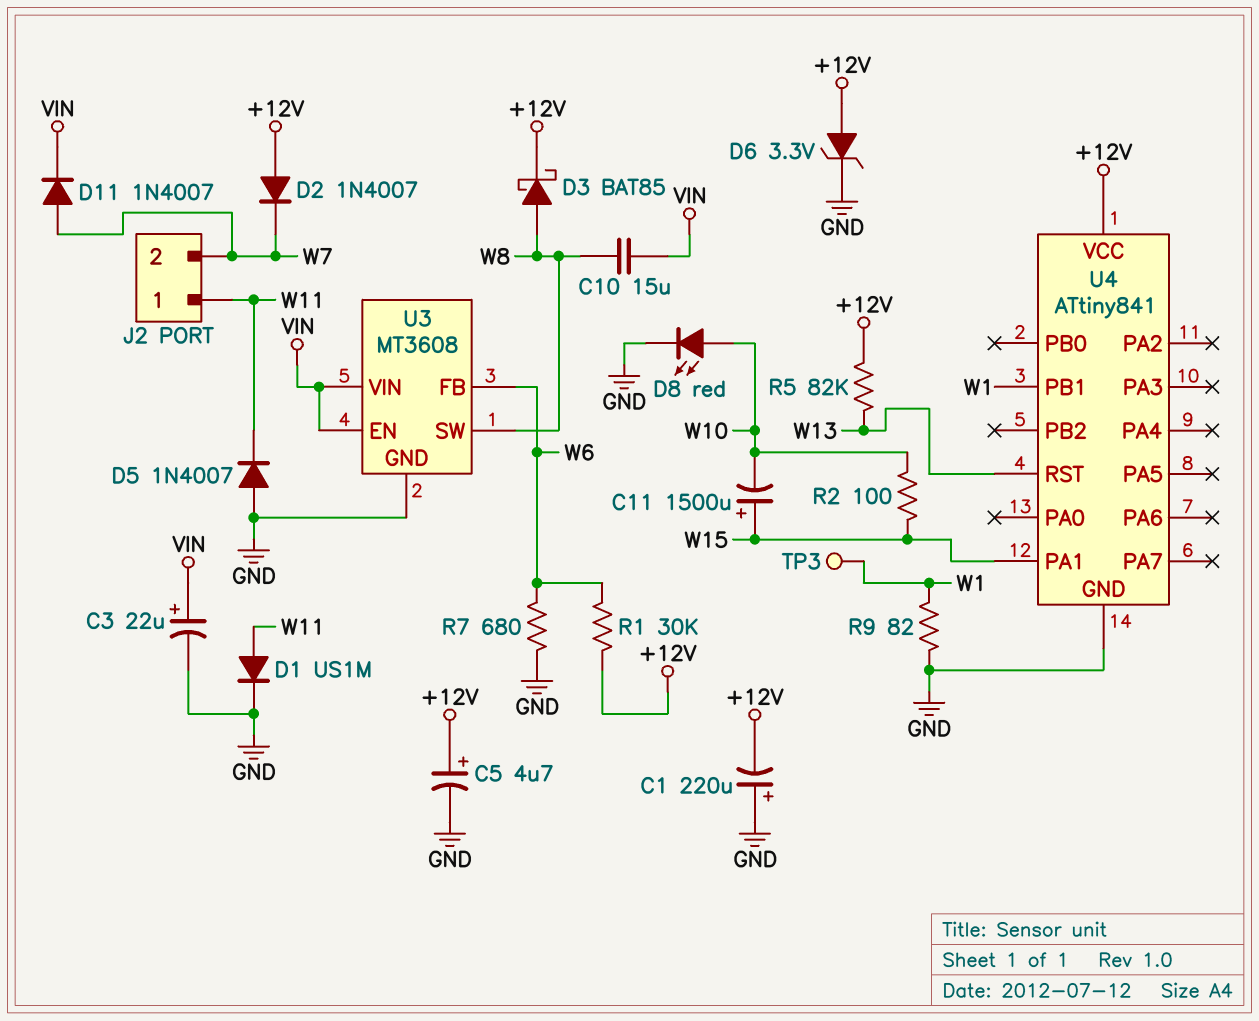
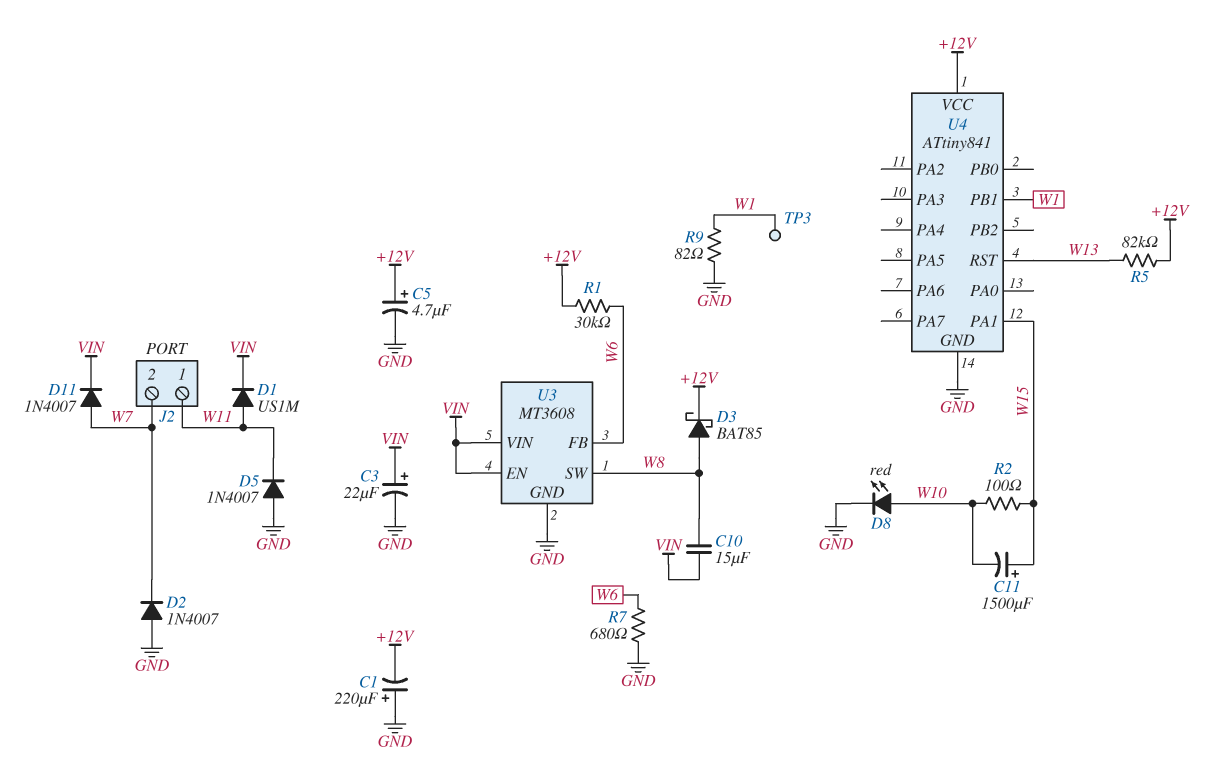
D1: diode US1M (A W11, K GND) -> diode US1M (A W11, K VIN)
D2: diode 1N4007 (A +12V, K W7) -> diode 1N4007 (A GND, K W7)
D6: zener 3.3V (A +12V, K GND) -> none

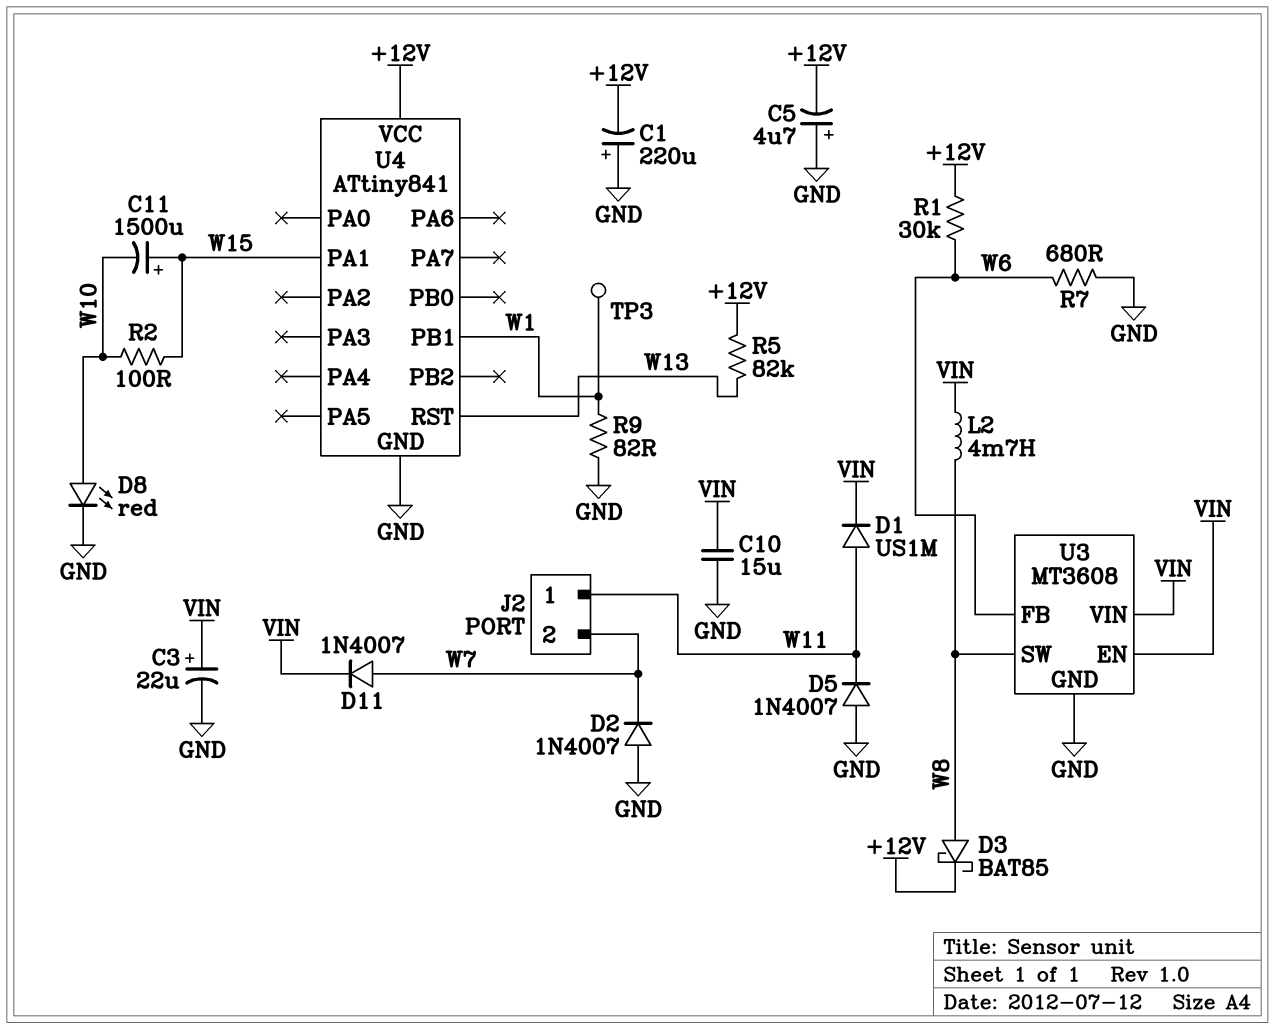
C5: 4.7uF (plus +12V, minus GND) -> 4.7uF (plus GND, minus +12V)
C10: 15uF (VIN, W8) -> 15uF (GND, VIN)
L2: none -> 4.7mH (VIN, W8)

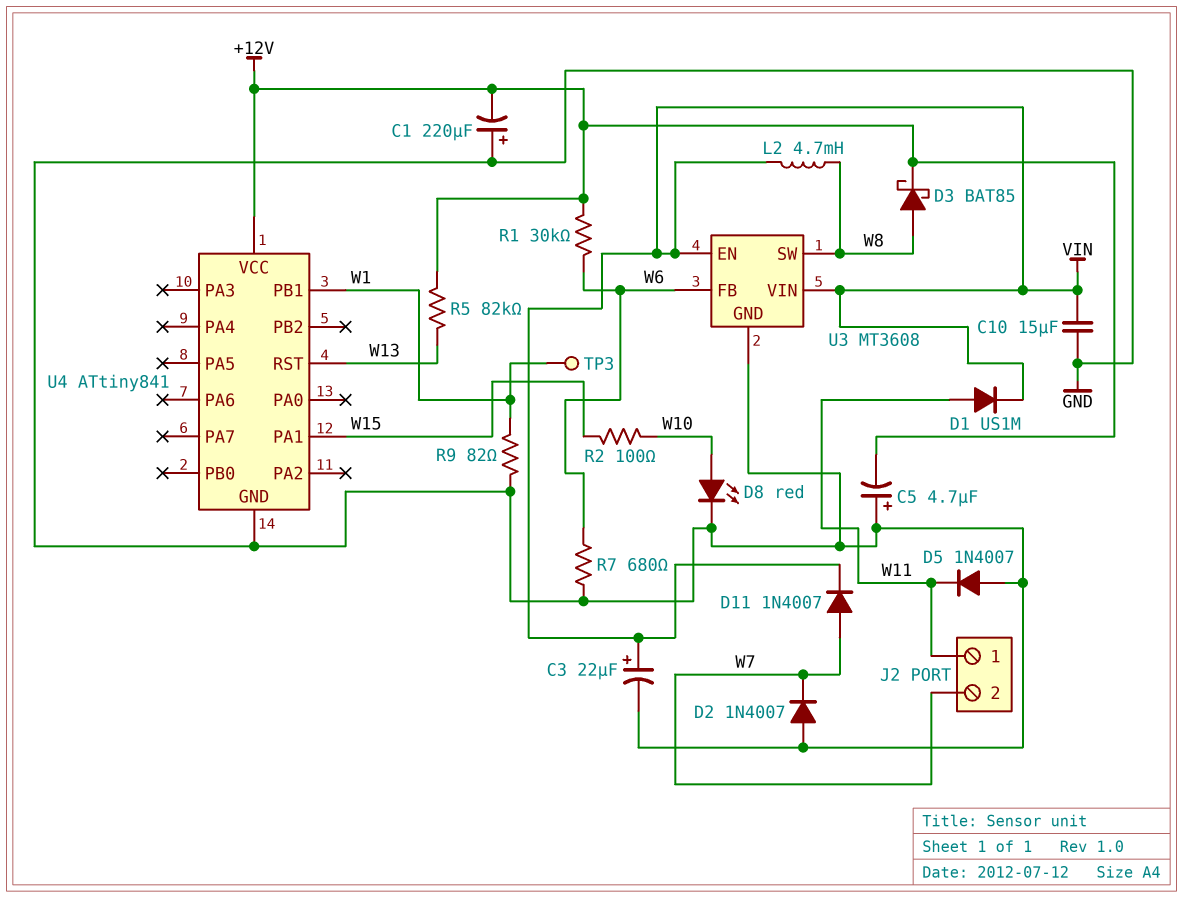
C11: 1500uF (plus W15, minus W10) -> none

